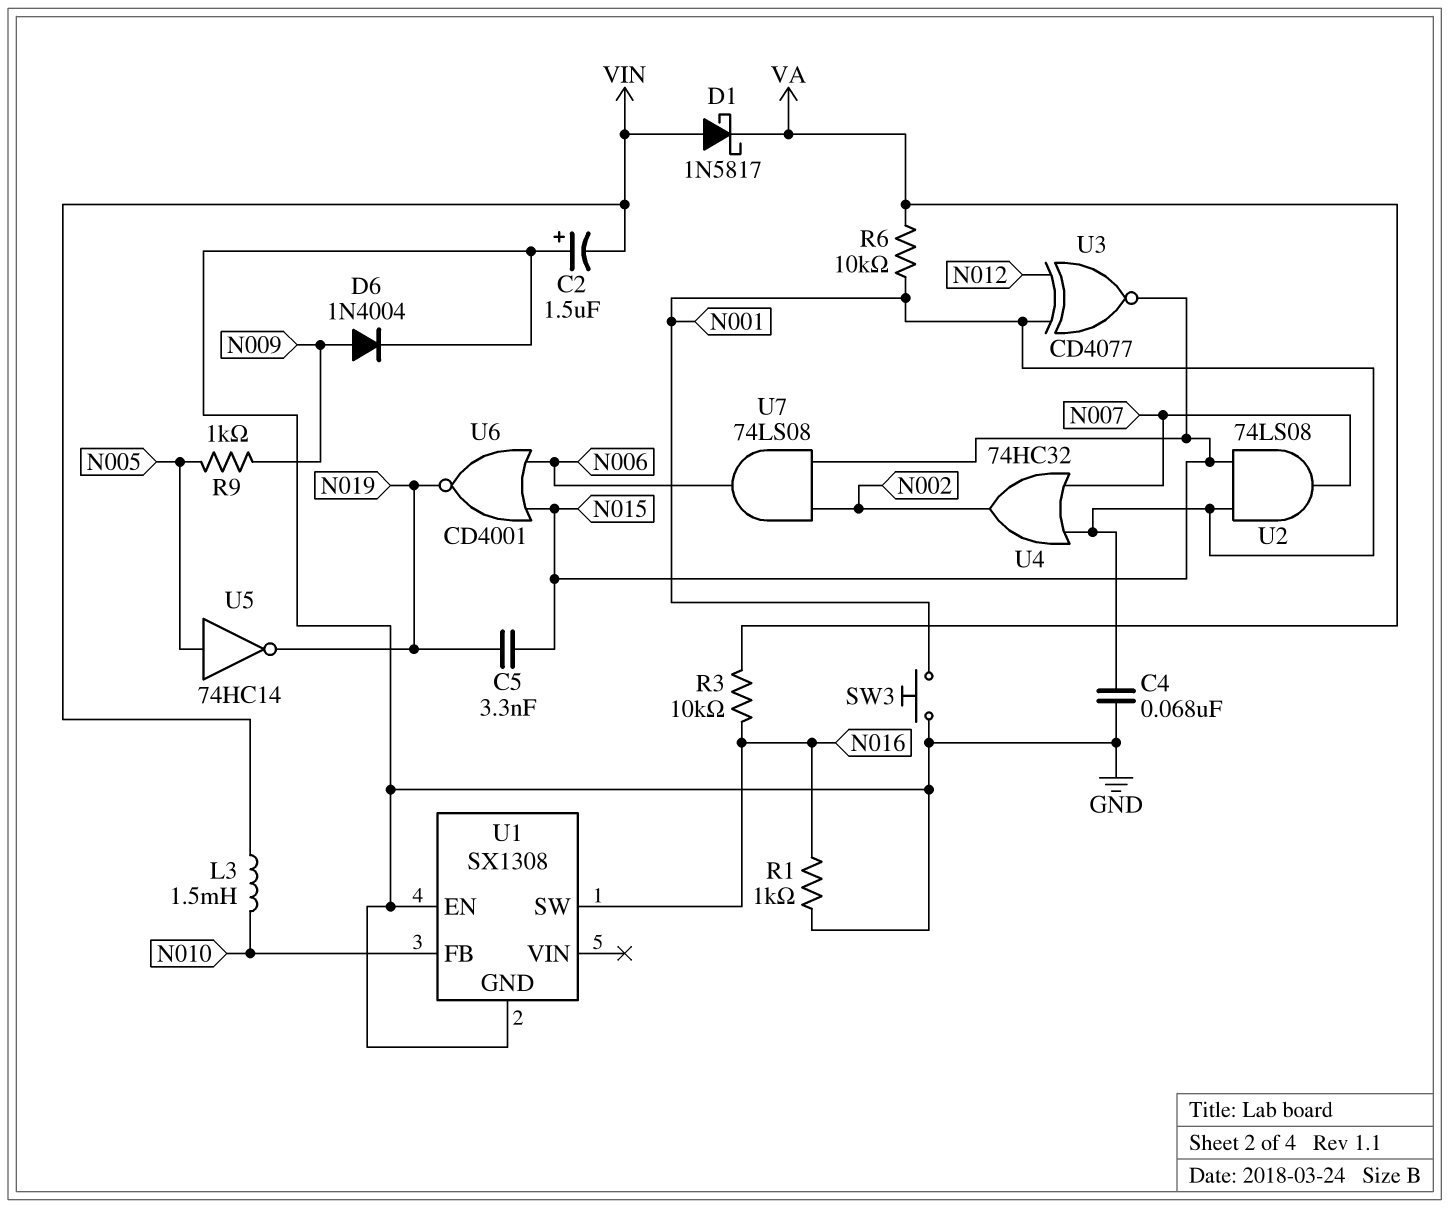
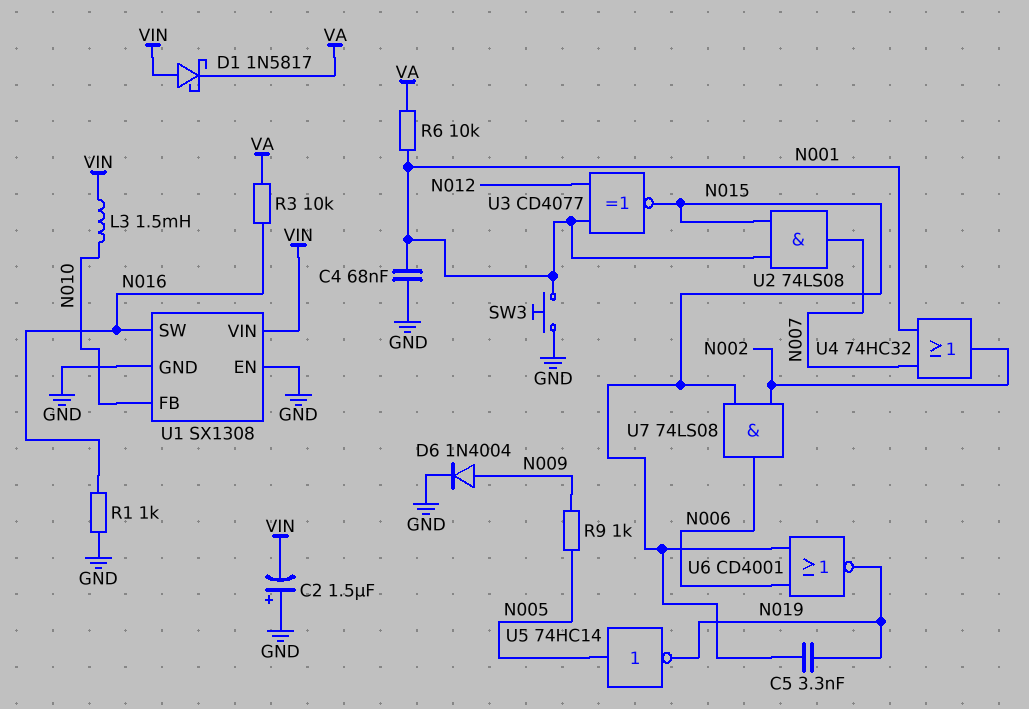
U1 pin VIN: none -> VIN

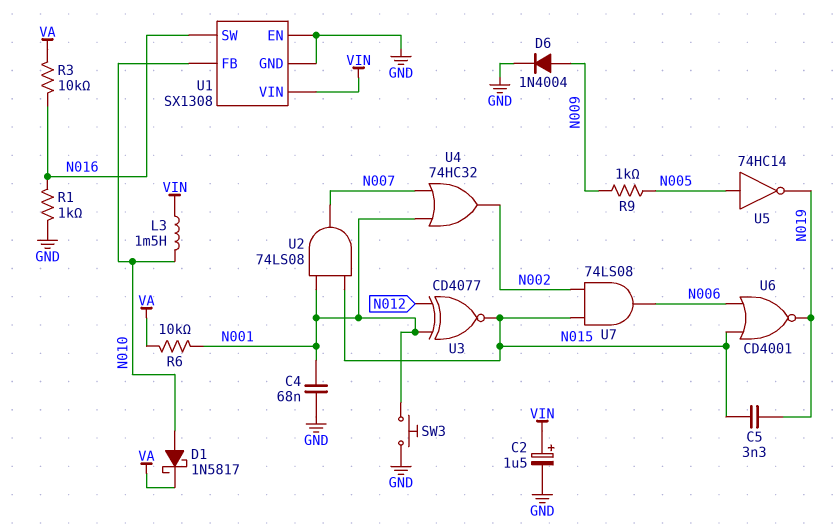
C2: 1.5uF (plus GND, minus VIN) -> 1.5uF (plus VIN, minus GND)
D1: schottky 1N5817 (A VIN, K VA) -> schottky 1N5817 (A N010, K VA)

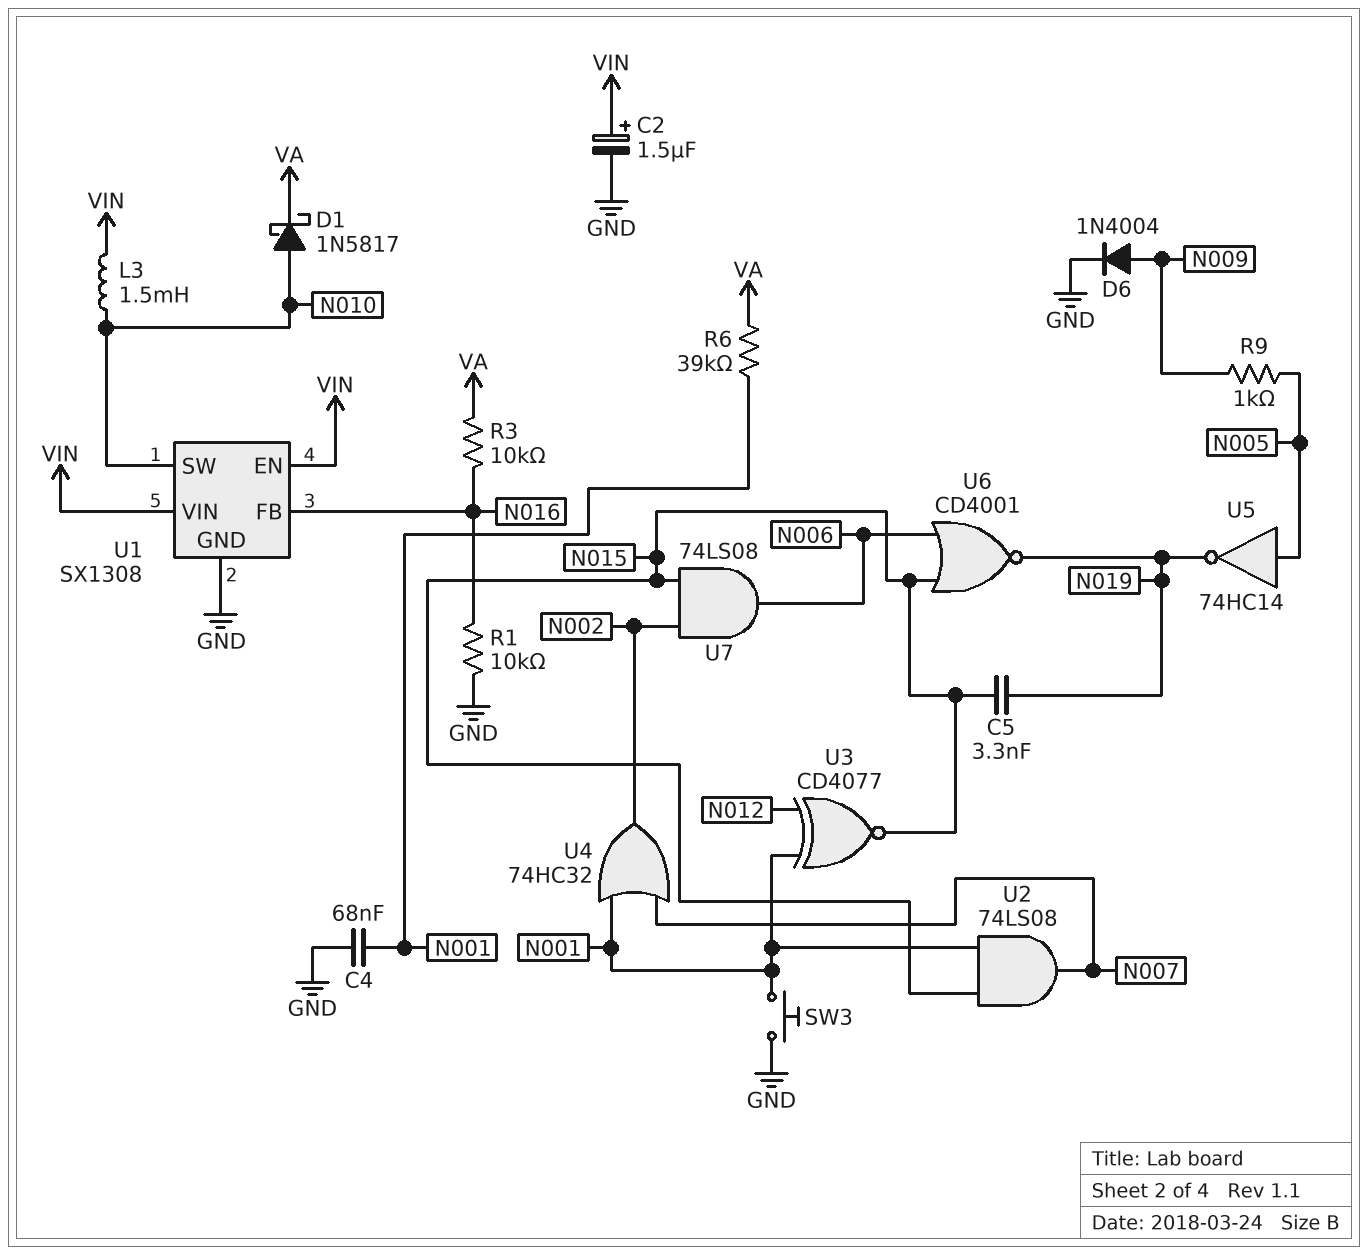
R1: 1k (GND, N016) -> 10k (GND, N016)
R6: 10k (N001, VA) -> 39k (N001, VA)
U1 pin EN: GND -> VIN
U1 pin FB: N010 -> N016
U1 pin SW: N016 -> N010

